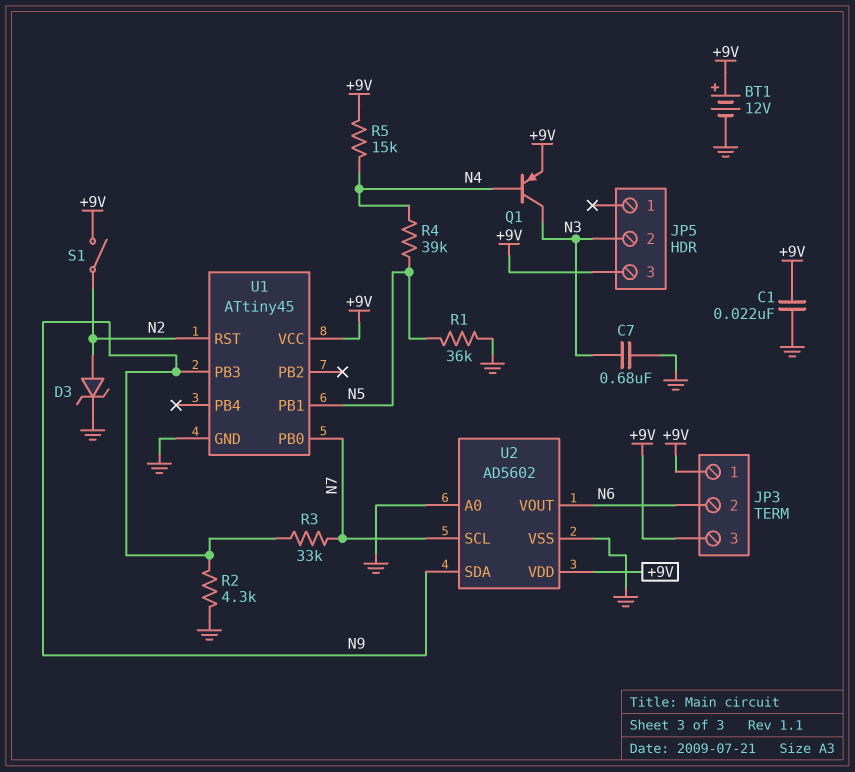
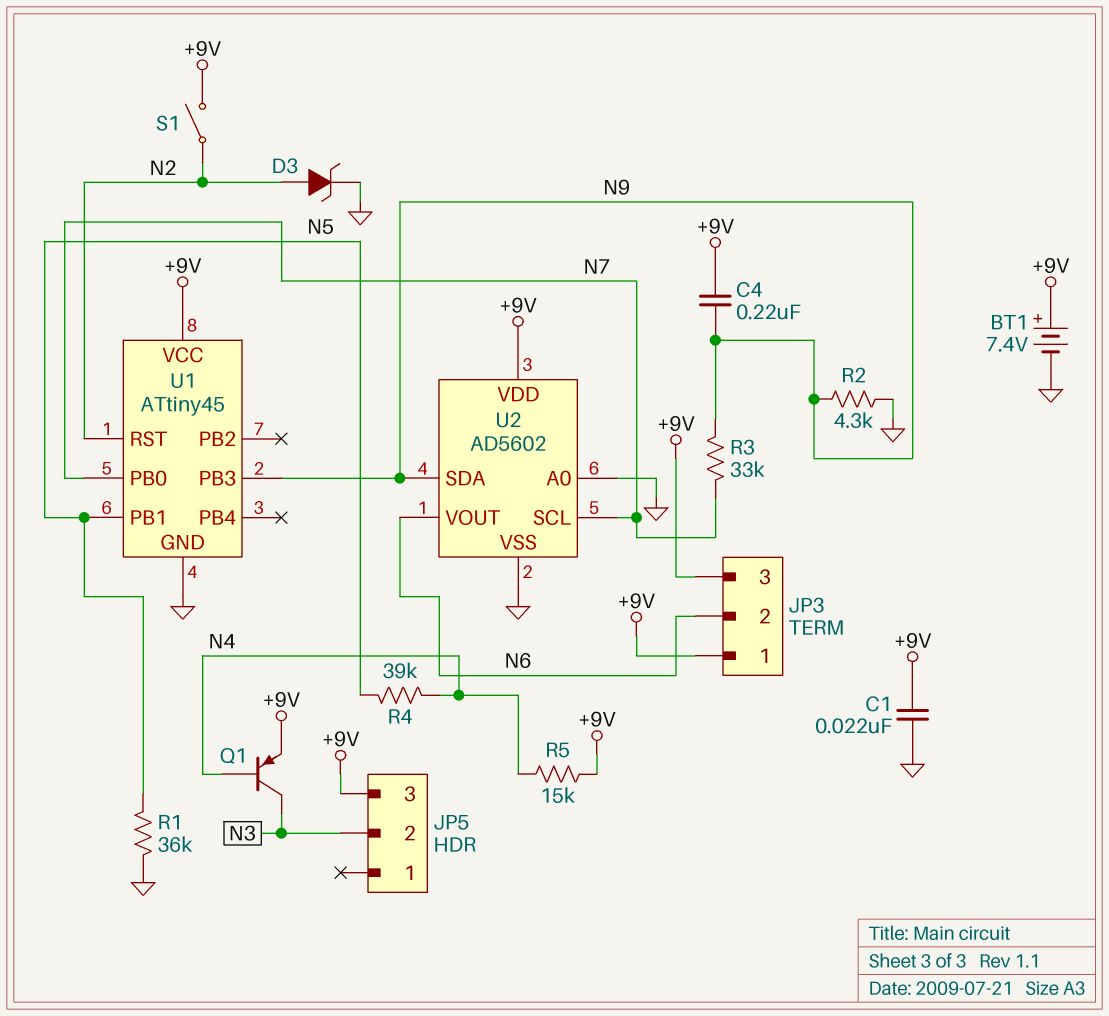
BT1: 12V (plus +9V, minus GND) -> 7.4V (plus +9V, minus GND)
C4: none -> 220nF (+9V, N9)
C7: 680nF (GND, N3) -> none

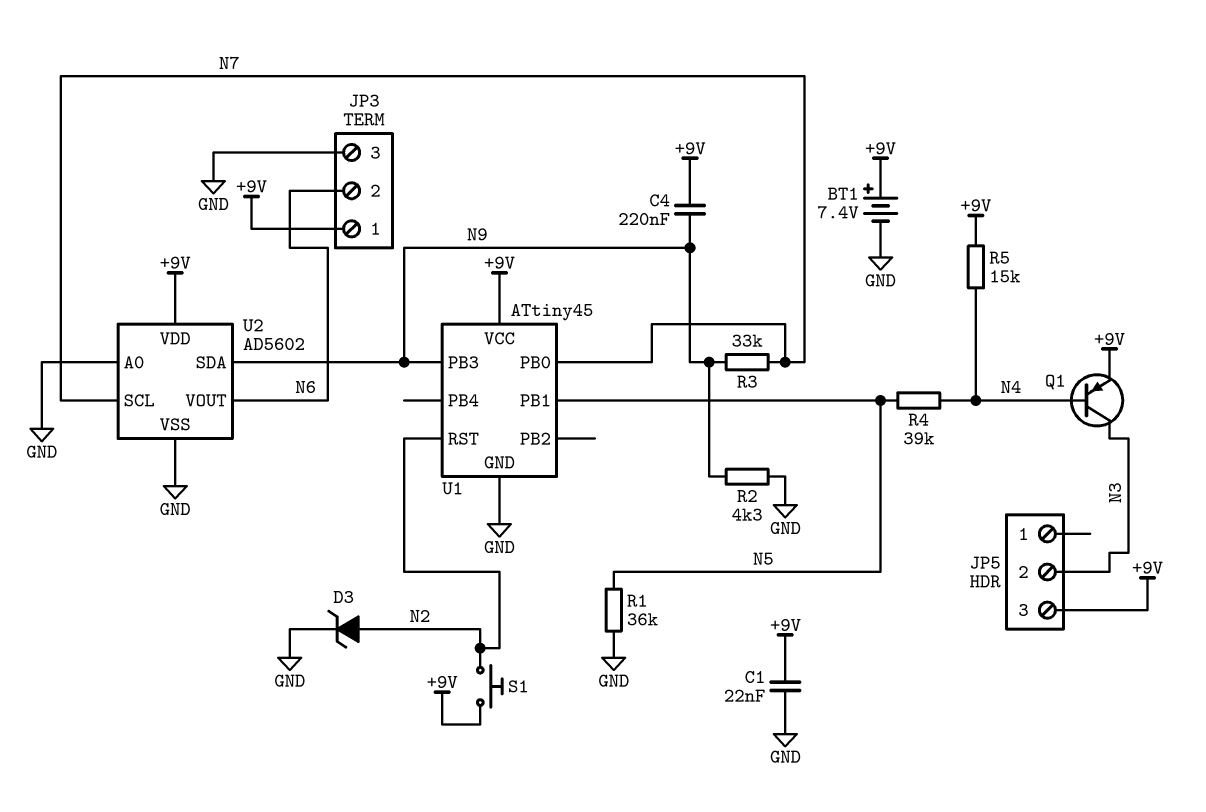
JP3 pin 3: +9V -> GND
S1: switch (+9V, N2) -> button (+9V, N2)

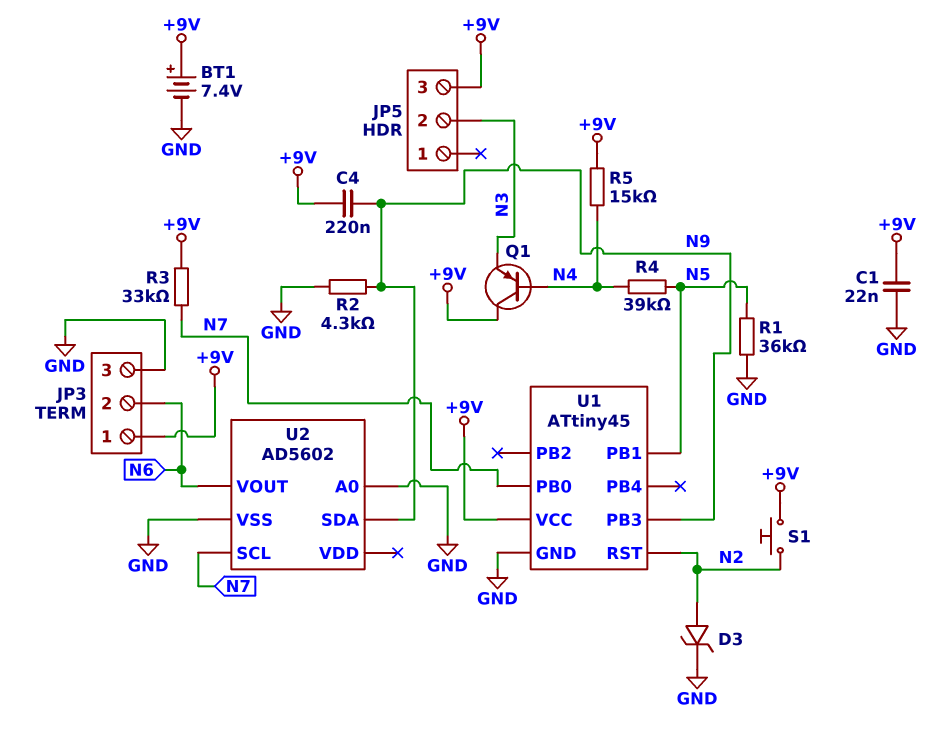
Q1: PNP (B N4, C N3, E +9V) -> PNP (B N4, C +9V, E N3)
R3: 33k (N7, N9) -> 33k (+9V, N7)
U2 pin VDD: +9V -> none

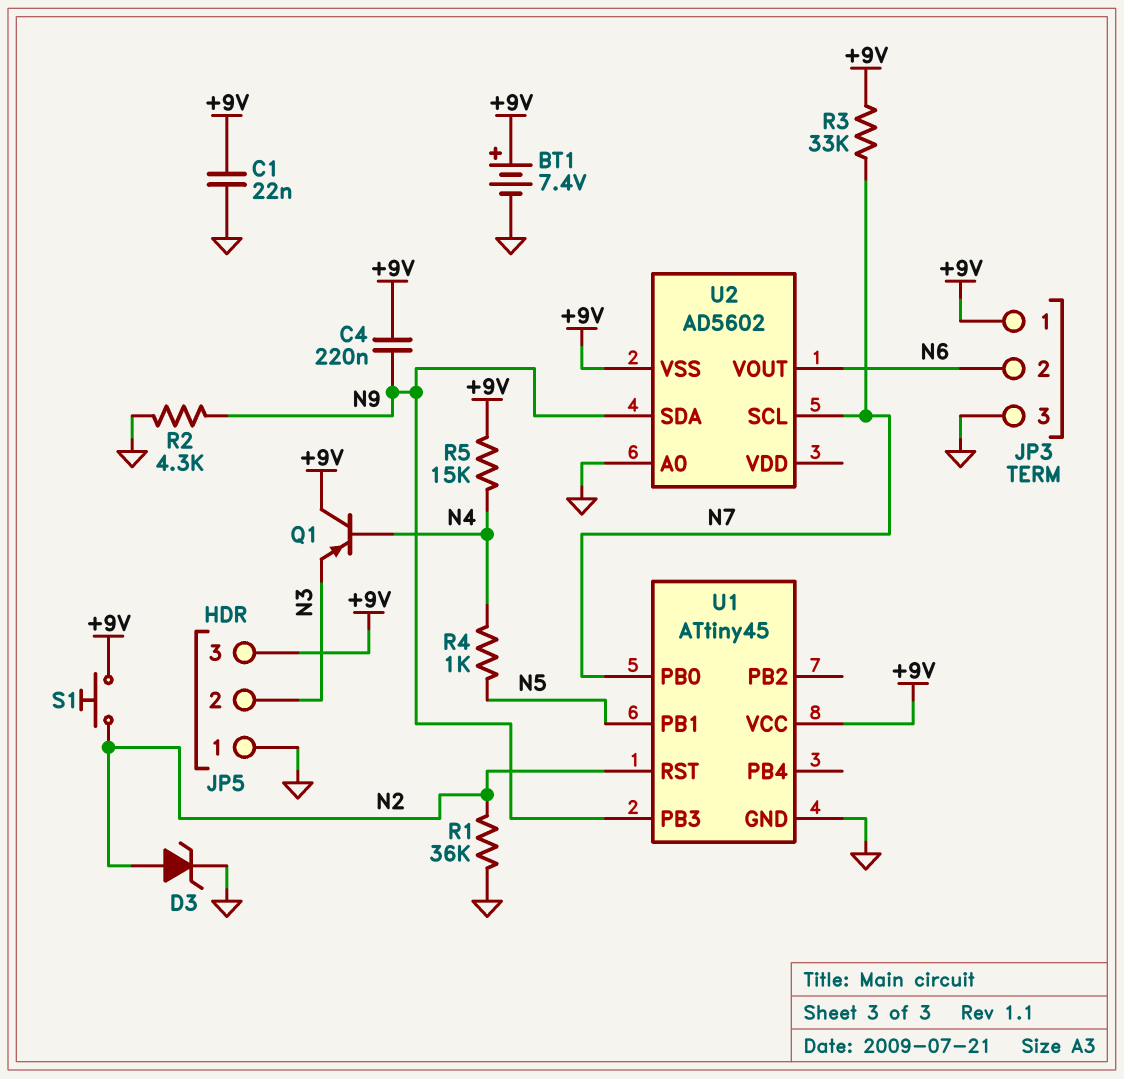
JP5 pin 1: none -> GND
R1: 36k (GND, N5) -> 36k (GND, N2)
R4: 39k (N4, N5) -> 1k (N4, N5)
U2 pin VSS: GND -> +9V

